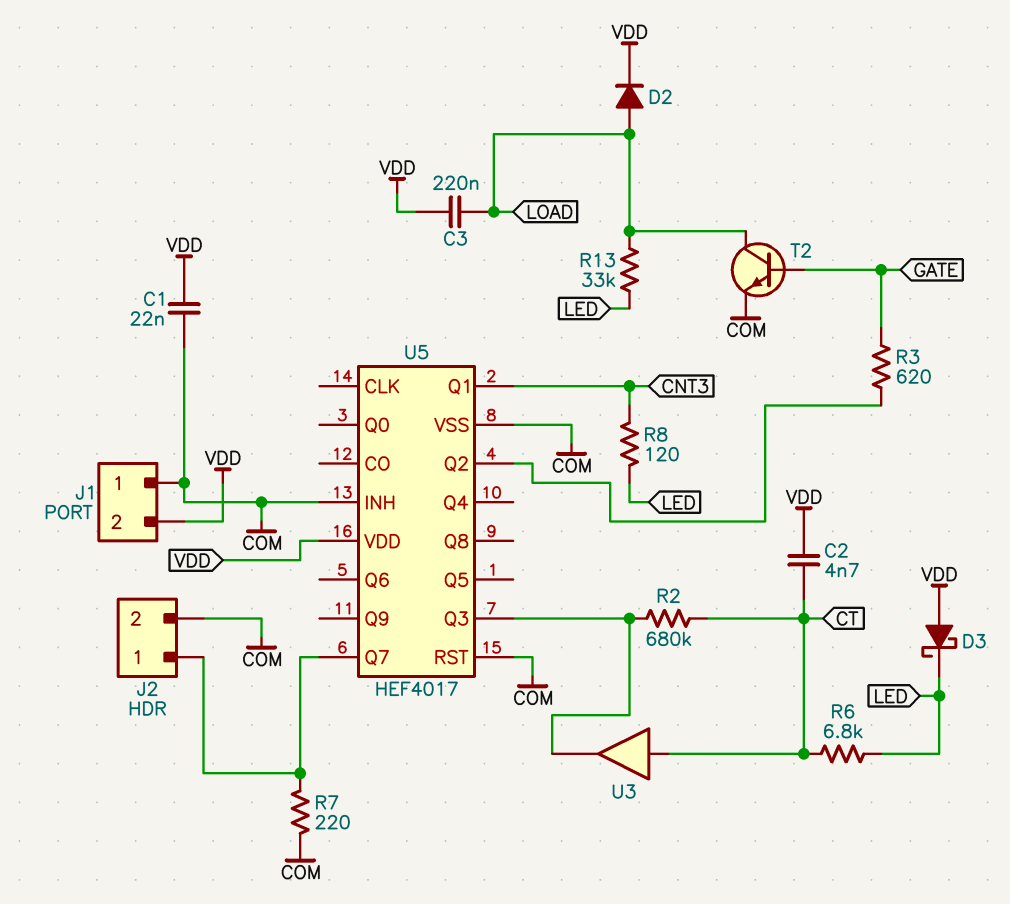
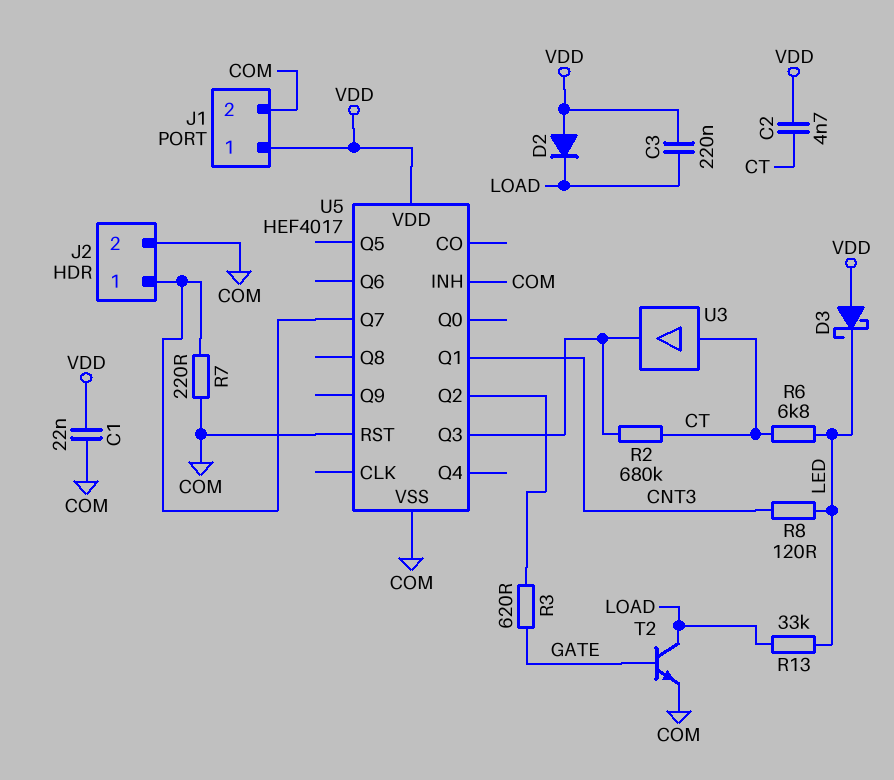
D2: diode (A LOAD, K VDD) -> diode (A VDD, K LOAD)
J1 pin 1: COM -> VDD
J1 pin 2: VDD -> COM

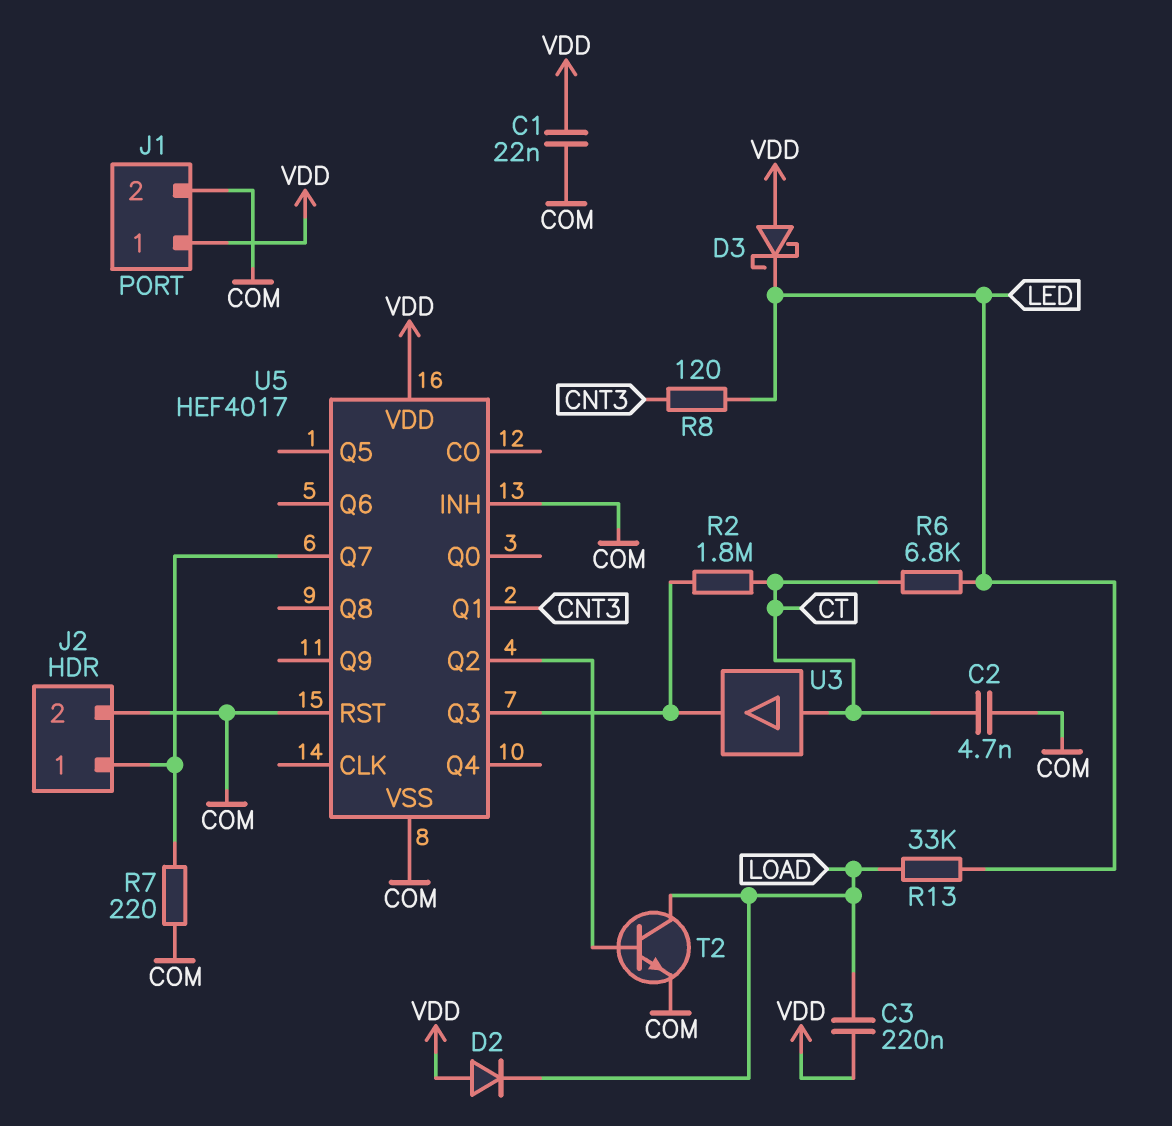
C2: 4.7nF (CT, VDD) -> 4.7nF (COM, CT)
R2: 680k (CT, U5/Q3) -> 1.8M (CT, U5/Q3)
R3: 620 (GATE, U5/Q2) -> none
T2: NPN (B GATE, C LOAD, E COM) -> NPN (B U5/Q2, C LOAD, E COM)

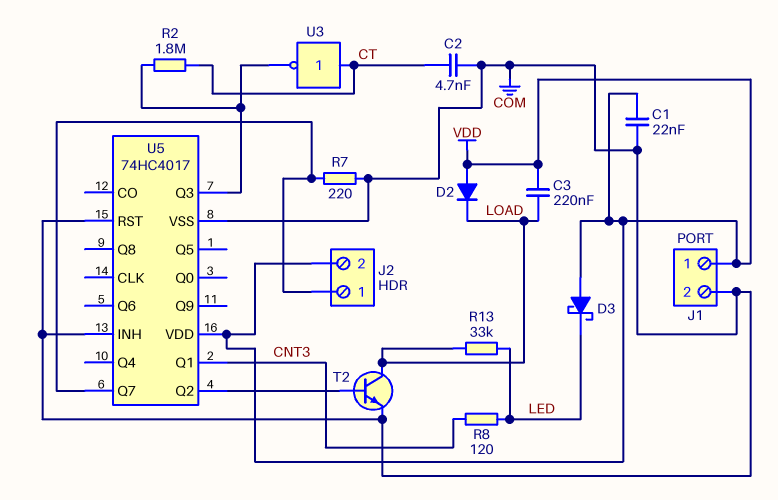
J2 pin 2: COM -> VDD
R6: 6.8k (CT, LED) -> none
U3: buffer (in CT, out U5/Q3) -> NOT (in CT, out U5/Q3)
U5: HEF4017 -> 74HC4017

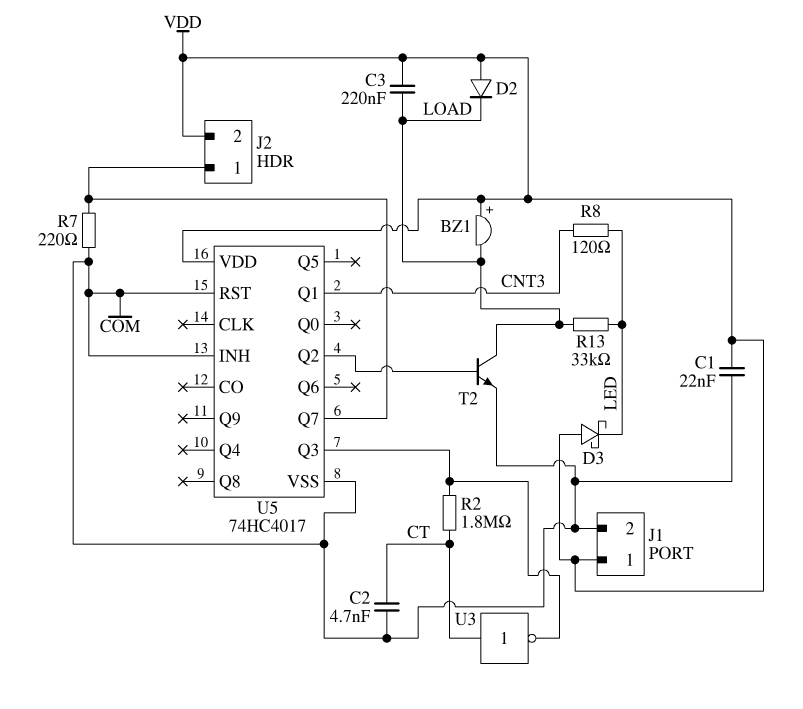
BZ1: none -> buzzer (plus VDD, minus LOAD)

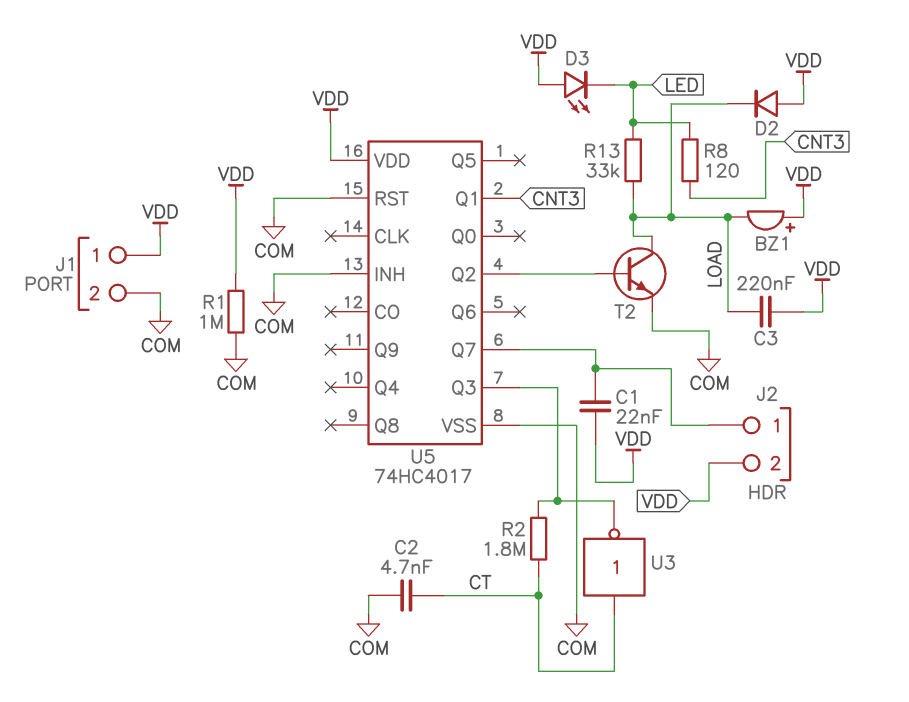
C1: 22nF (COM, VDD) -> 22nF (J2/1, VDD)
D3: schottky (A VDD, K LED) -> LED (A VDD, K LED)
R1: none -> 1M (COM, VDD)
R7: 220 (COM, J2/1) -> none

